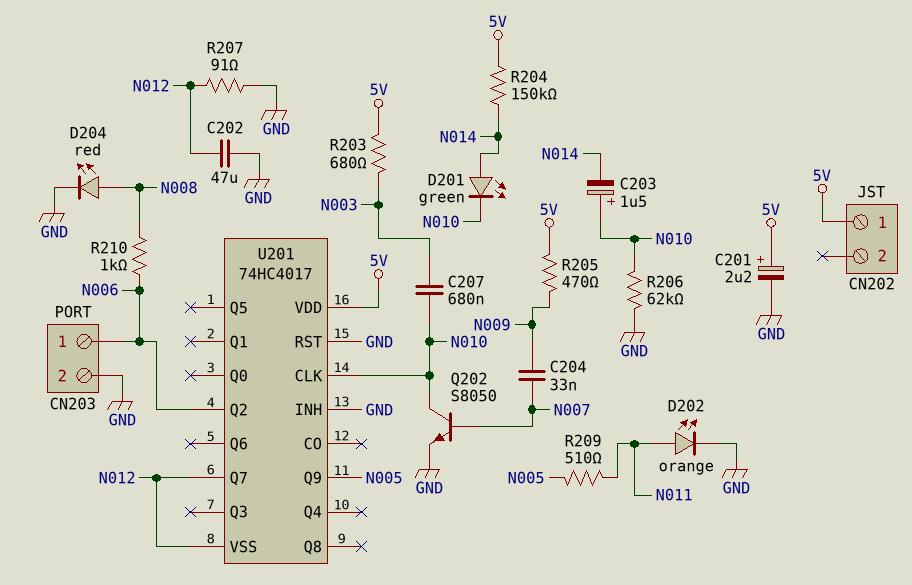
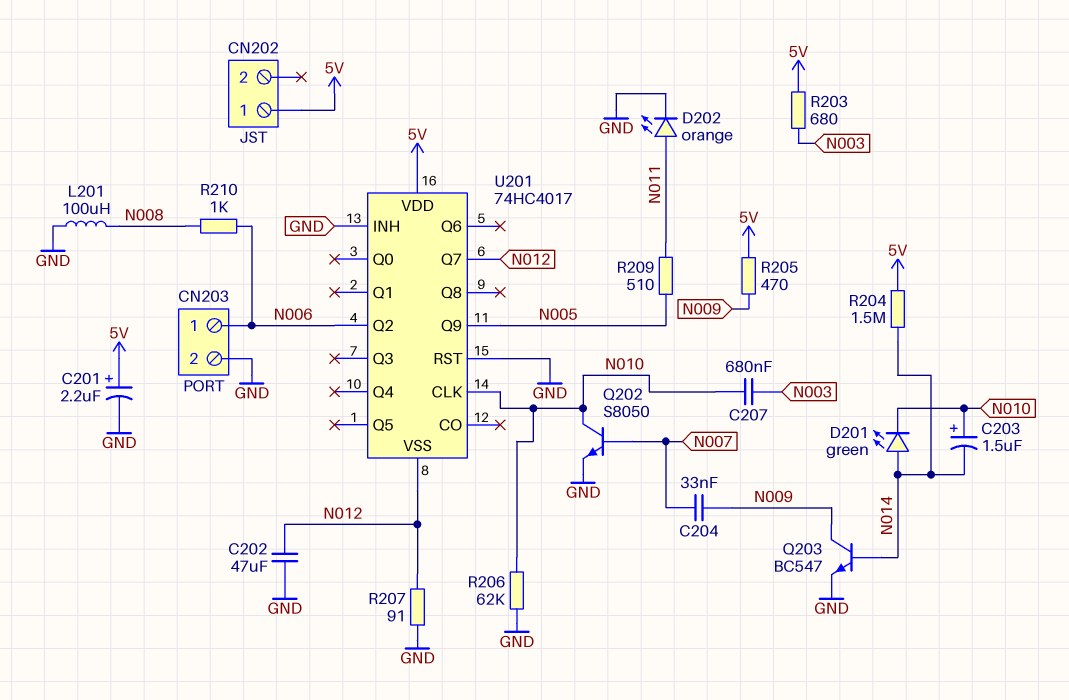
D204: LED red (A N008, K GND) -> none
L201: none -> 100uH (GND, N008)
Q203: none -> NPN BC547 (B N014, C N009, E GND)
R204: 150k (5V, N014) -> 1.5M (5V, N014)

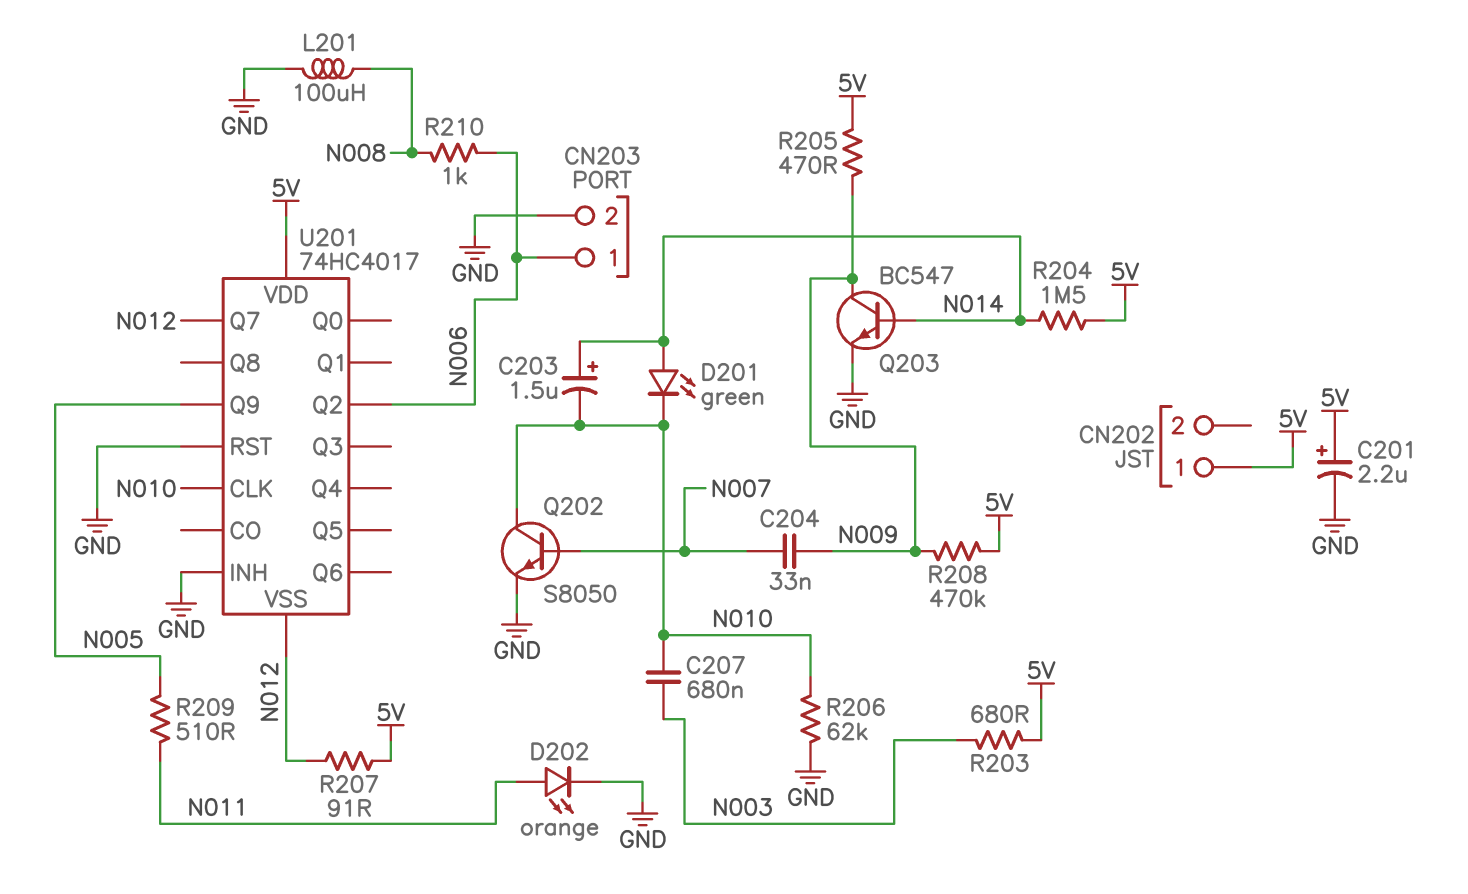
C202: 47uF (GND, N012) -> none
C203: 1.5uF (plus N010, minus N014) -> 1.5uF (plus N014, minus N010)
R207: 91 (GND, N012) -> 91 (5V, N012)
R208: none -> 470k (5V, N009)

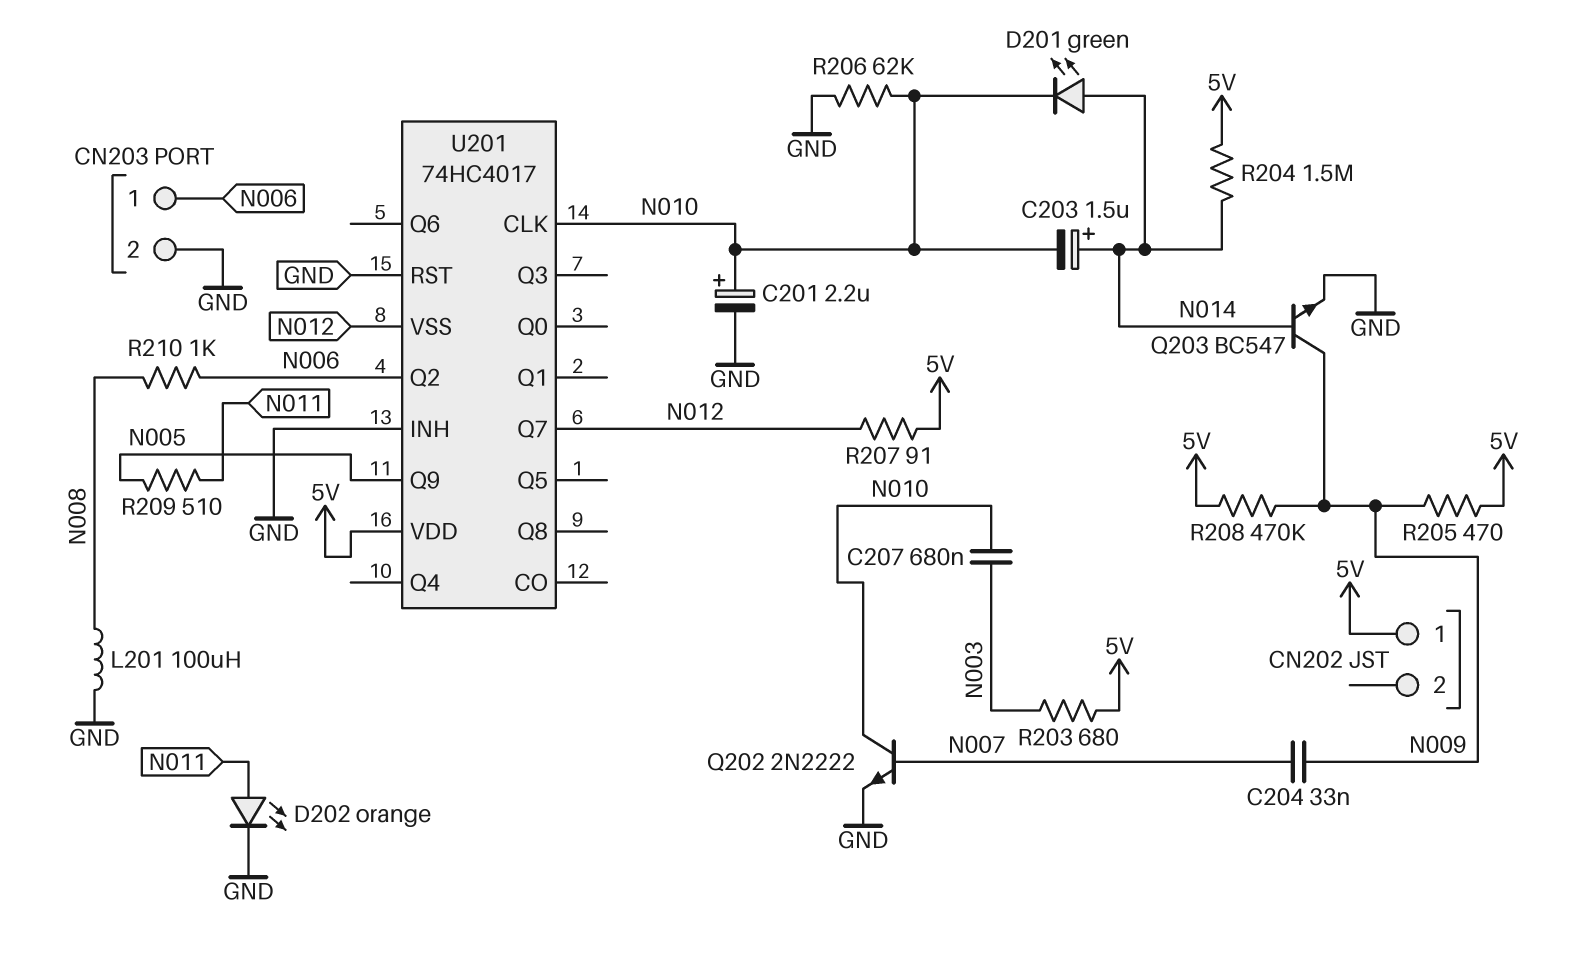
C201: 2.2uF (plus 5V, minus GND) -> 2.2uF (plus N010, minus GND)
Q202: NPN S8050 (B N007, C N010, E GND) -> NPN 2N2222 (B N007, C N010, E GND)

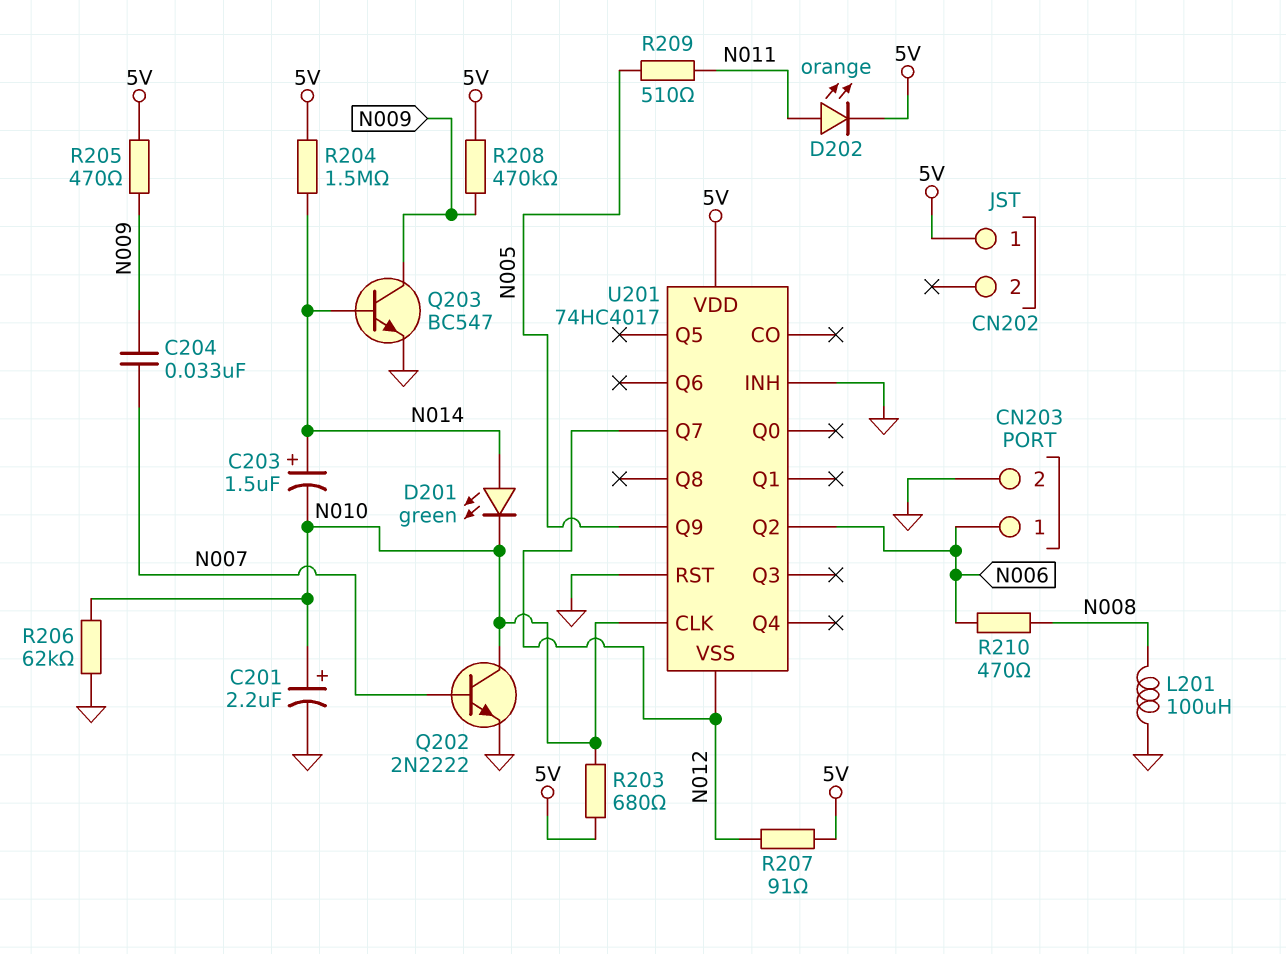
C207: 680nF (N003, N010) -> none
D202: LED orange (A N011, K GND) -> LED orange (A N011, K 5V)
R203: 680 (5V, N003) -> 680 (5V, N010)
R210: 1k (N006, N008) -> 470 (N006, N008)

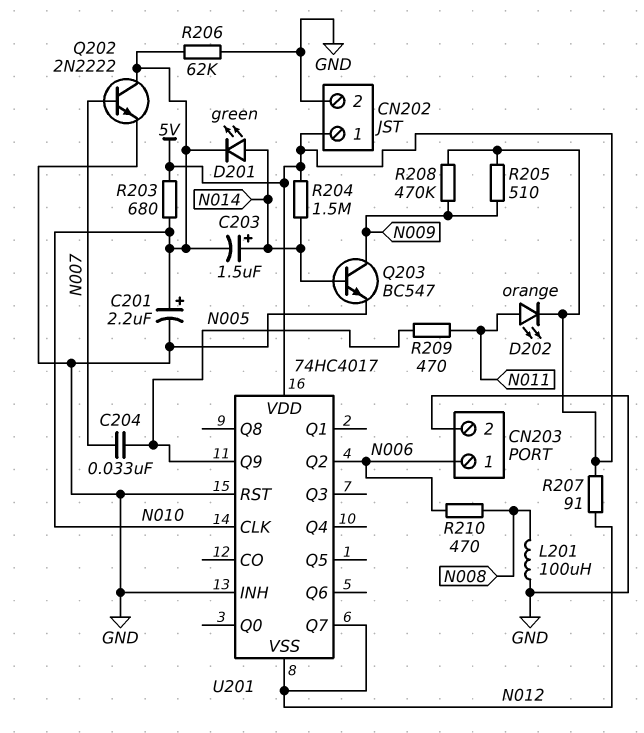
C204: 33nF (N007, N009) -> 33nF (N005, N007)
CN202 pin 2: none -> GND
R205: 470 (5V, N009) -> 510 (5V, N009)
R209: 510 (N005, N011) -> 470 (N005, N011)

